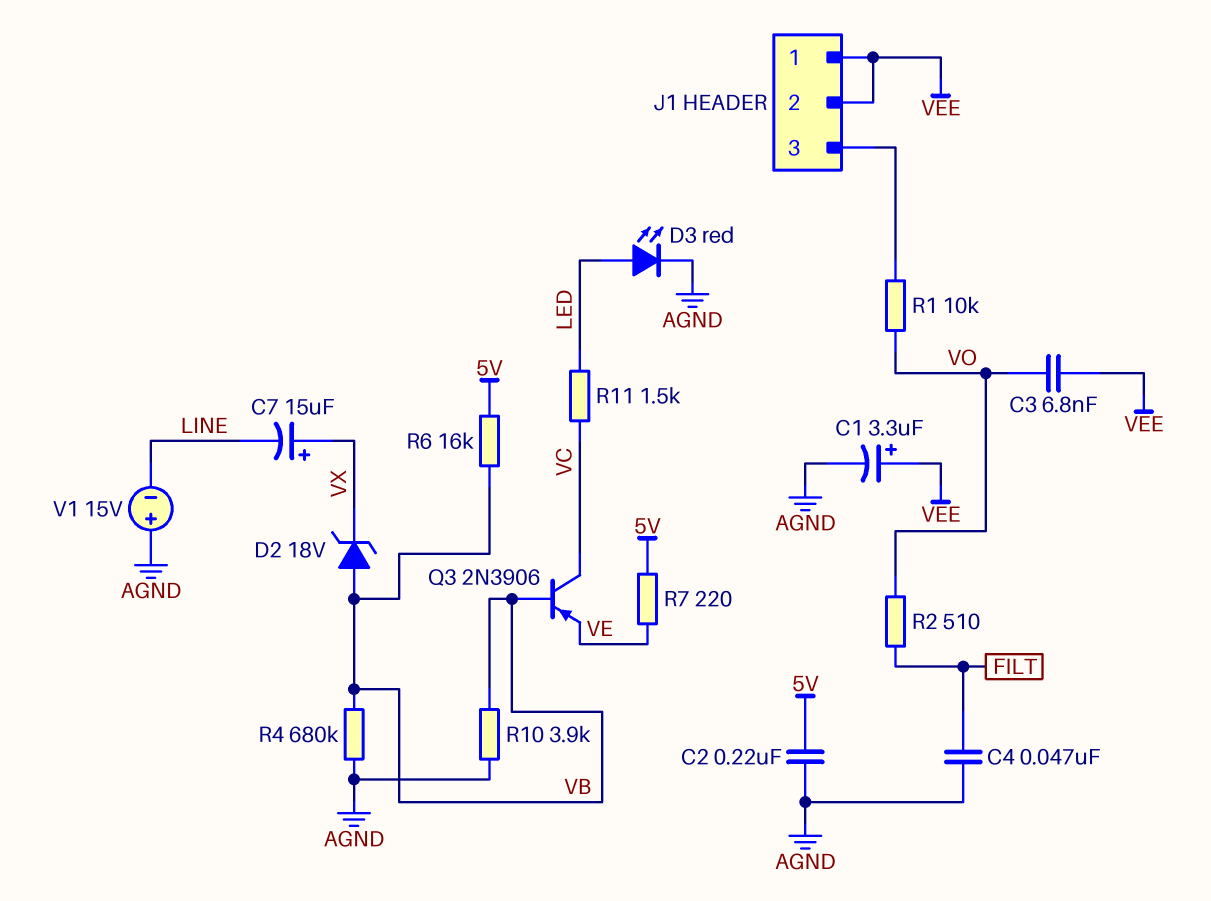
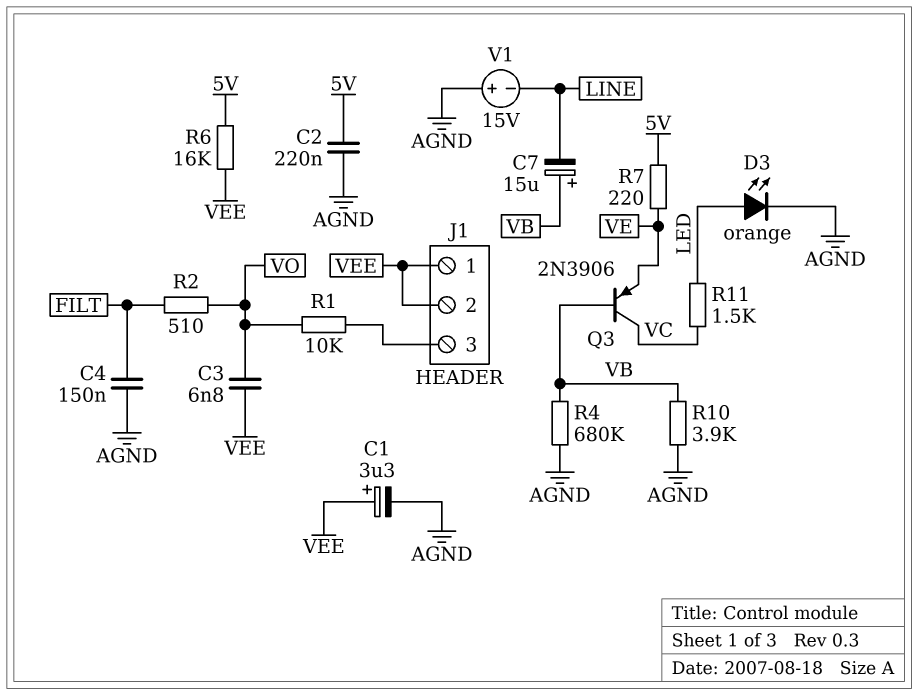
C4: 47nF (AGND, FILT) -> 150nF (AGND, FILT)
C7: 15uF (plus VX, minus LINE) -> 15uF (plus VB, minus LINE)
D2: zener 18V (A VB, K VX) -> none
D3: LED red (A LED, K AGND) -> LED orange (A LED, K AGND)
R6: 16k (5V, VB) -> 16k (5V, VEE)

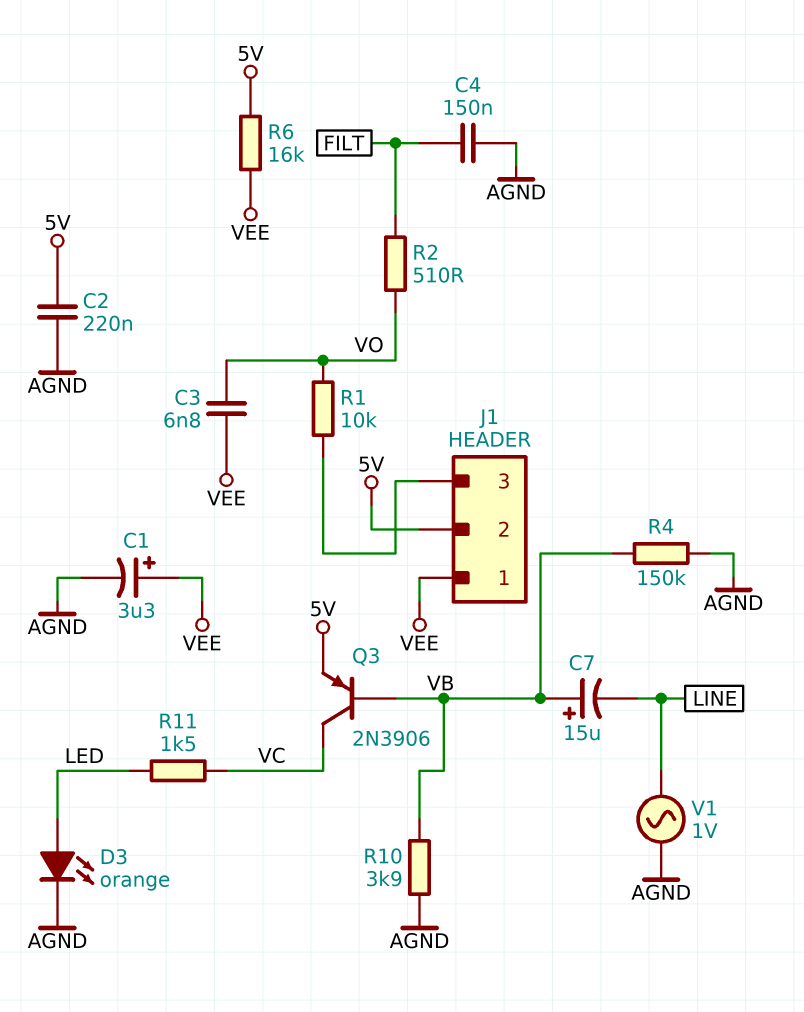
J1 pin 2: VEE -> 5V
Q3: PNP 2N3906 (B VB, C VC, E VE) -> PNP 2N3906 (B VB, C VC, E 5V)
R4: 680k (AGND, VB) -> 150k (AGND, VB)
R7: 220 (5V, VE) -> none
V1: 15V (plus AGND, minus LINE) -> AC 1V (AGND, LINE)

